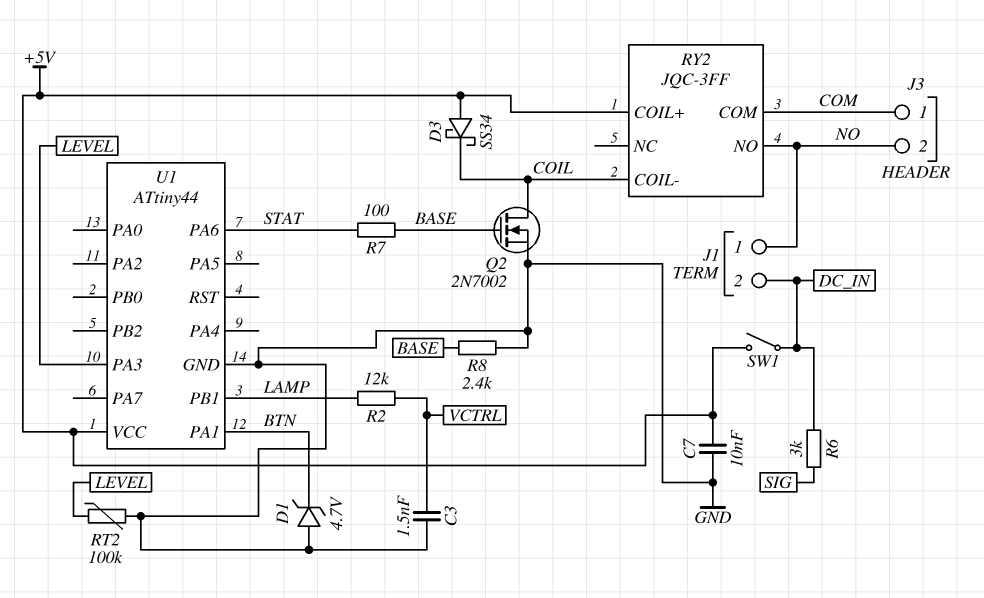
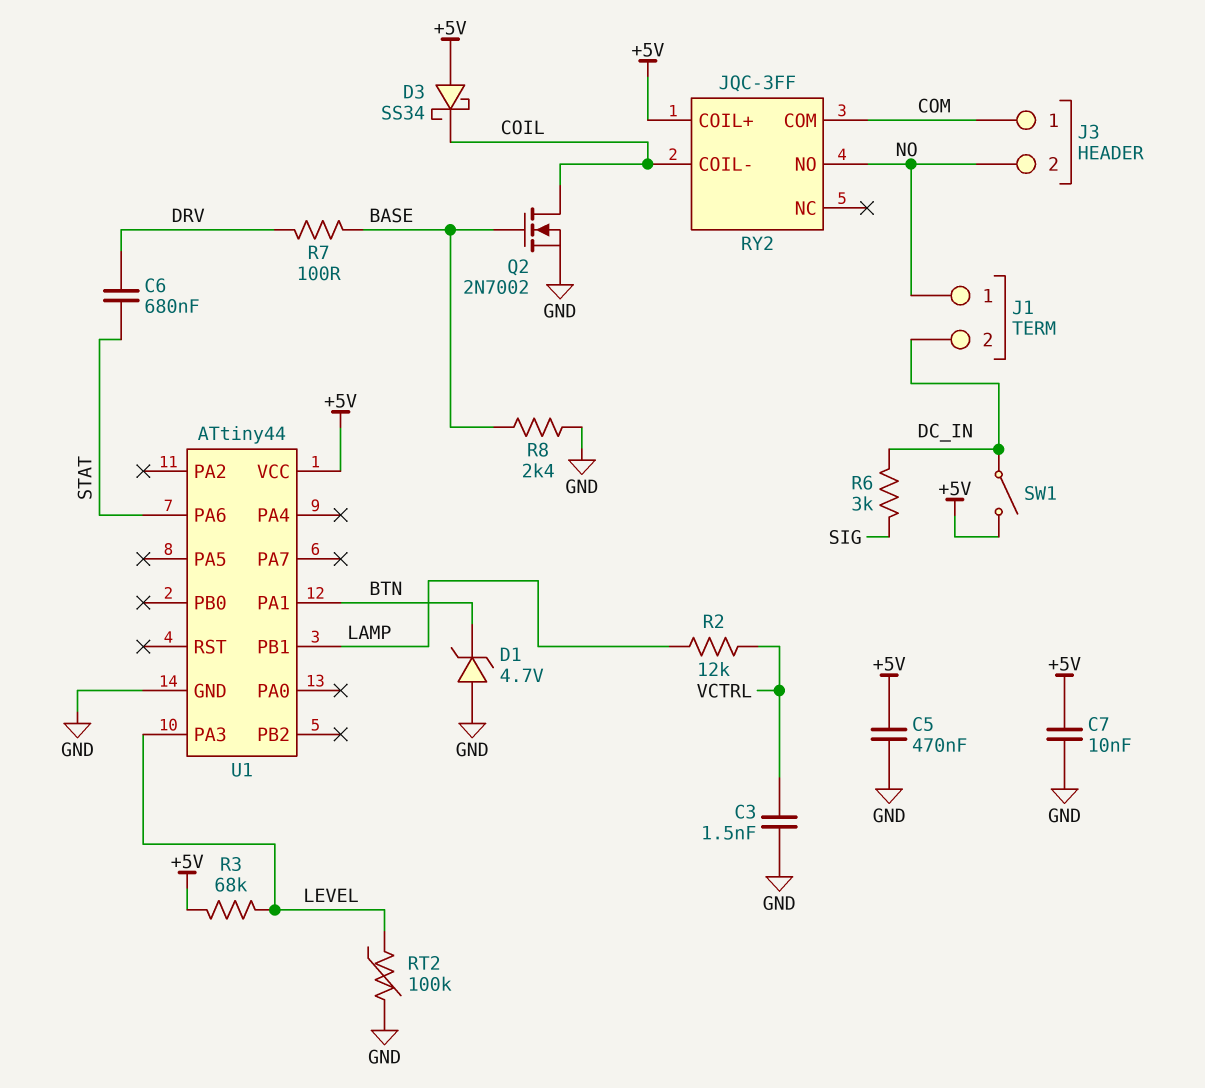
C5: none -> 470nF (+5V, GND)
C6: none -> 680nF (DRV, STAT)
R3: none -> 68k (+5V, LEVEL)
R7: 100 (BASE, STAT) -> 100 (BASE, DRV)

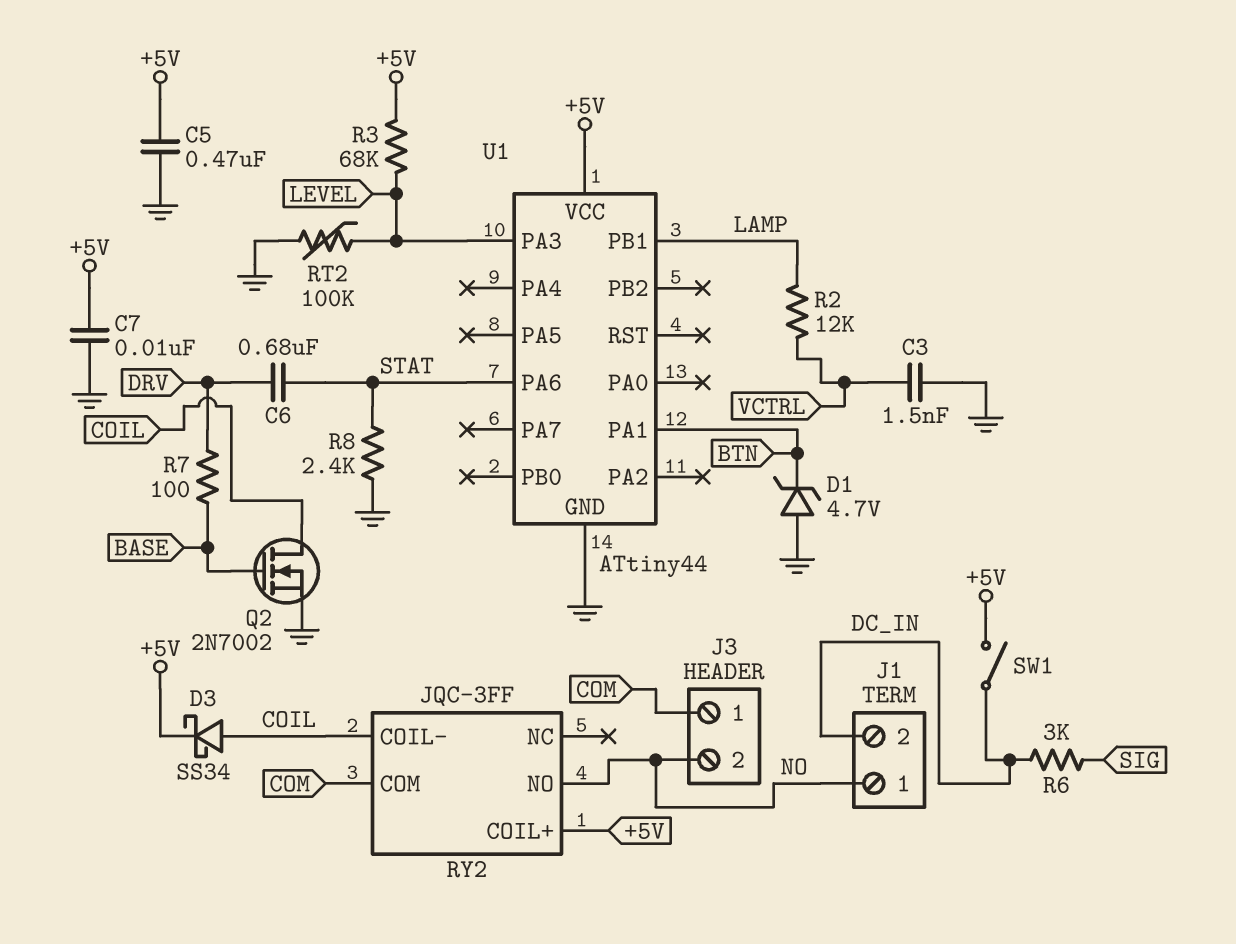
D3: schottky SS34 (A +5V, K COIL) -> schottky SS34 (A COIL, K +5V)
R8: 2.4k (BASE, GND) -> 2.4k (GND, STAT)

